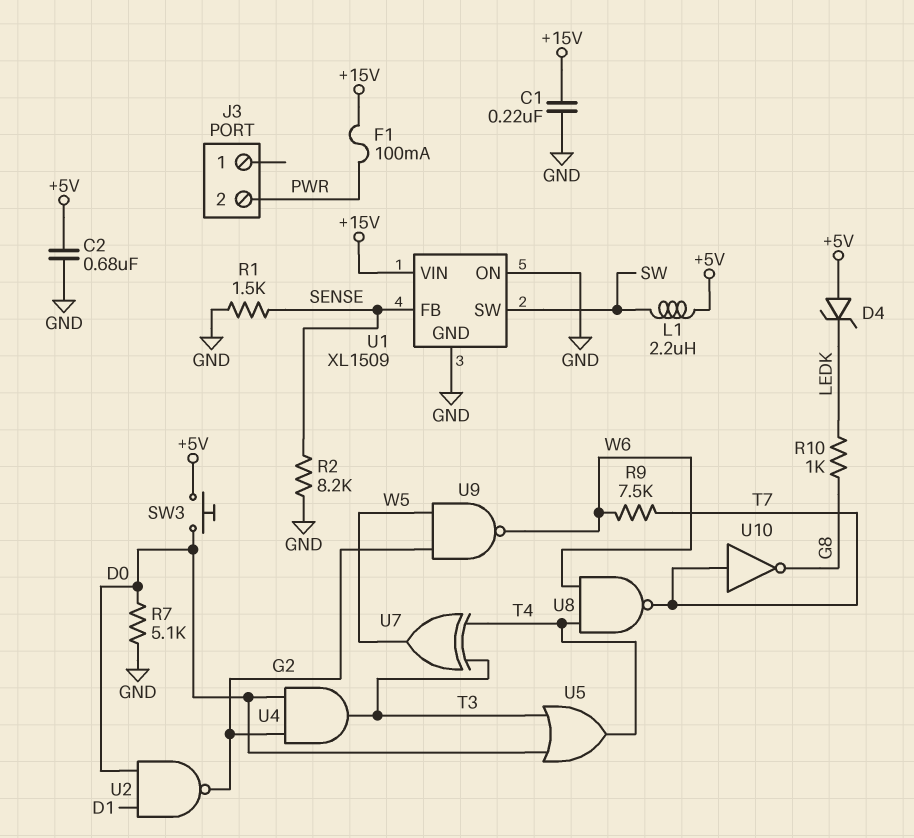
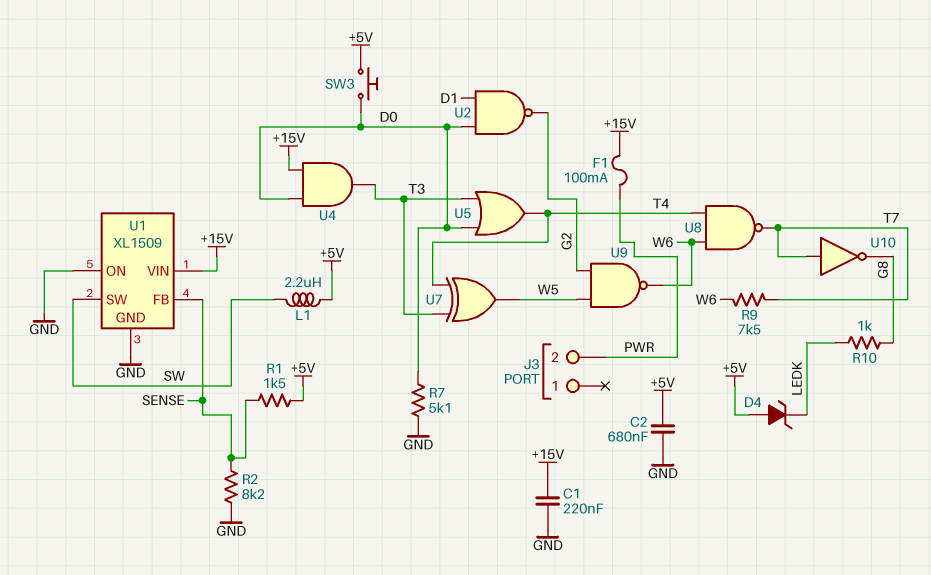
R1: 1.5k (GND, SENSE) -> 1.5k (+5V, SENSE)
U4: AND (in D0, in G2, out T3) -> AND (in +15V, in D0, out T3)

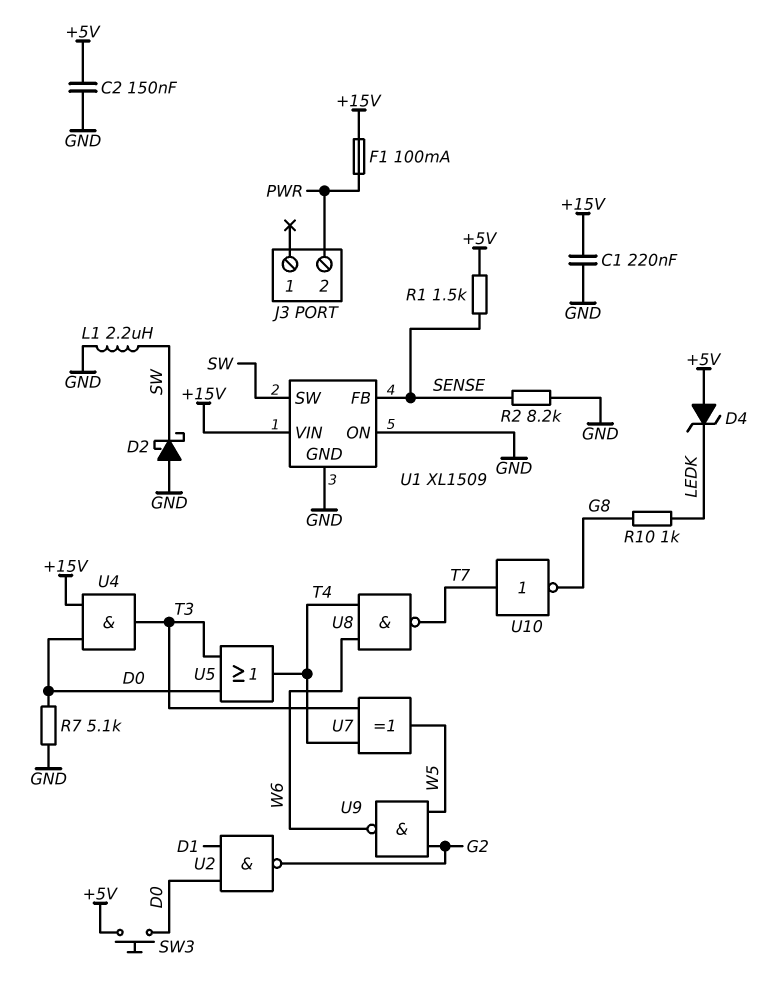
C2: 680nF (+5V, GND) -> 150nF (+5V, GND)
D2: none -> schottky (A GND, K SW)
L1: 2.2uH (+5V, SW) -> 2.2uH (GND, SW)
R9: 7.5k (T7, W6) -> none

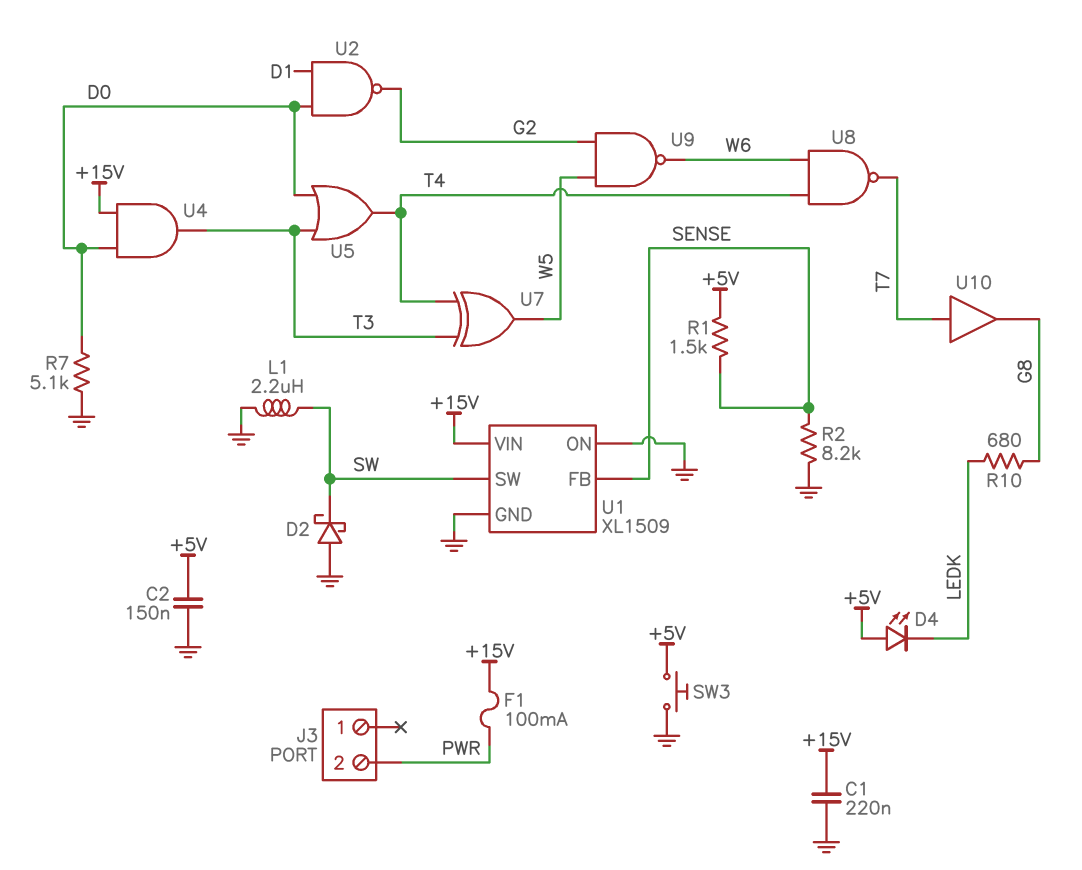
D4: zener (A +5V, K LEDK) -> LED (A +5V, K LEDK)
R10: 1k (G8, LEDK) -> 680 (G8, LEDK)
SW3: button (+5V, D0) -> button (+5V, GND)
U10: NOT (in T7, out G8) -> buffer (in T7, out G8)

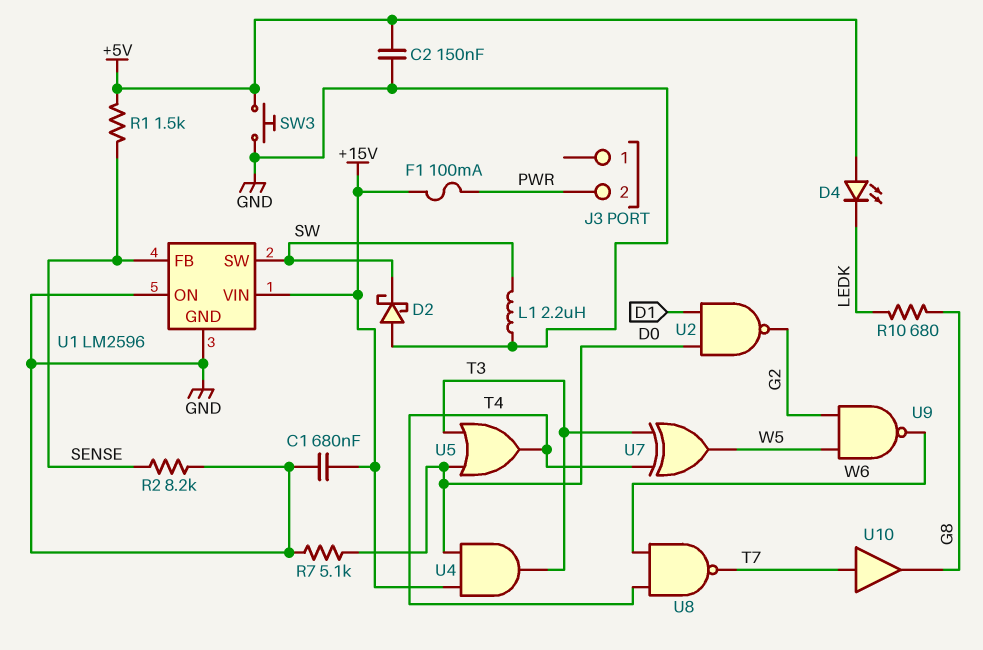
C1: 220nF (+15V, GND) -> 680nF (+15V, GND)
U1: XL1509 -> LM2596

